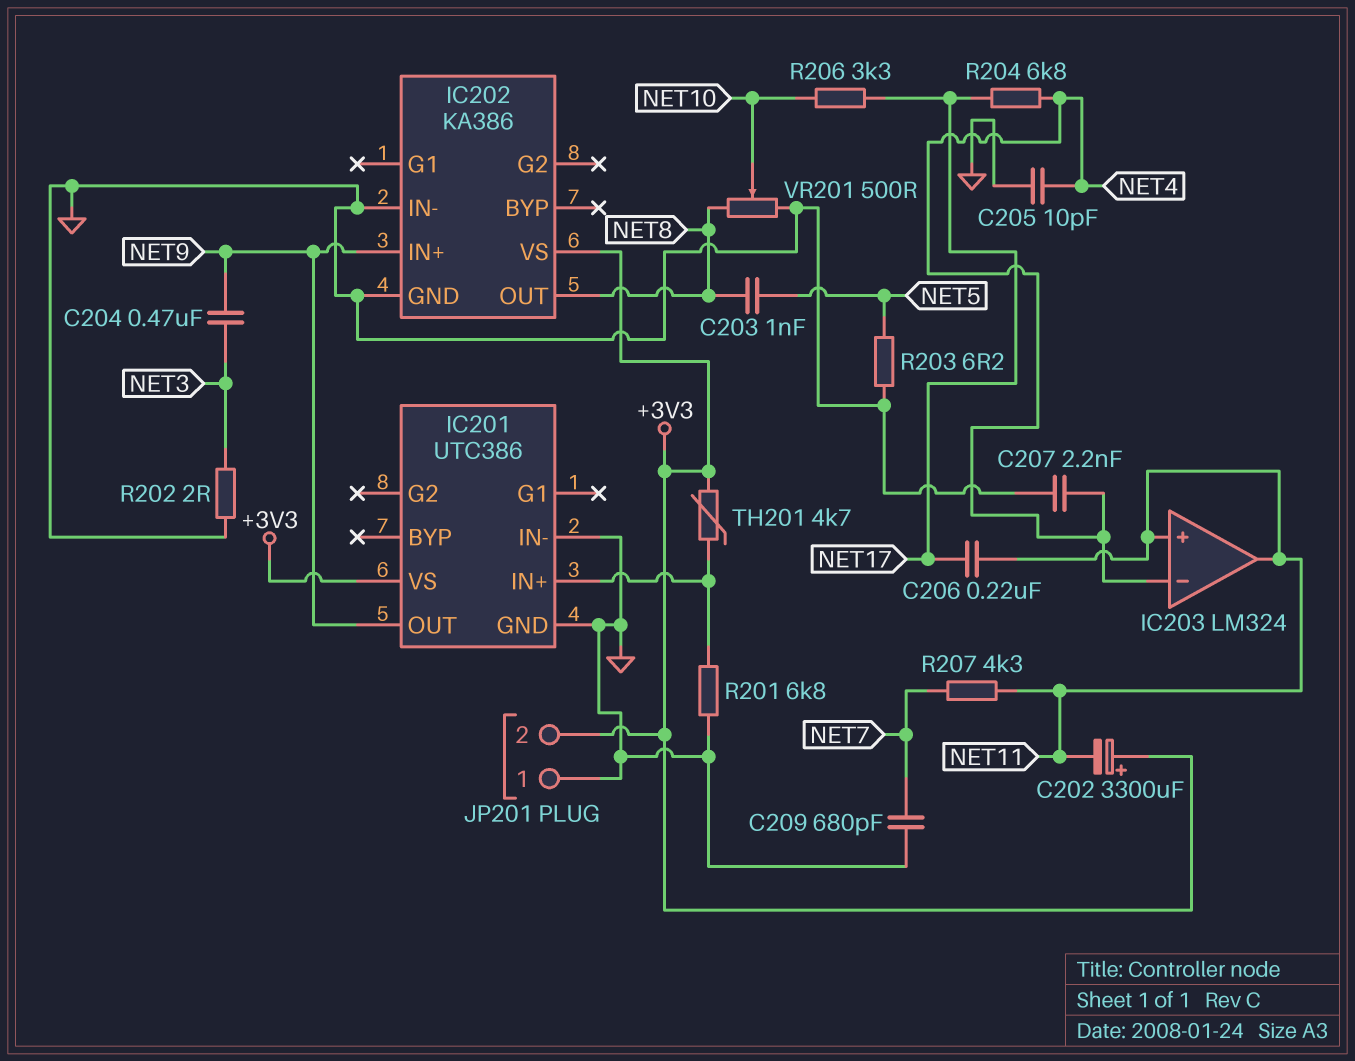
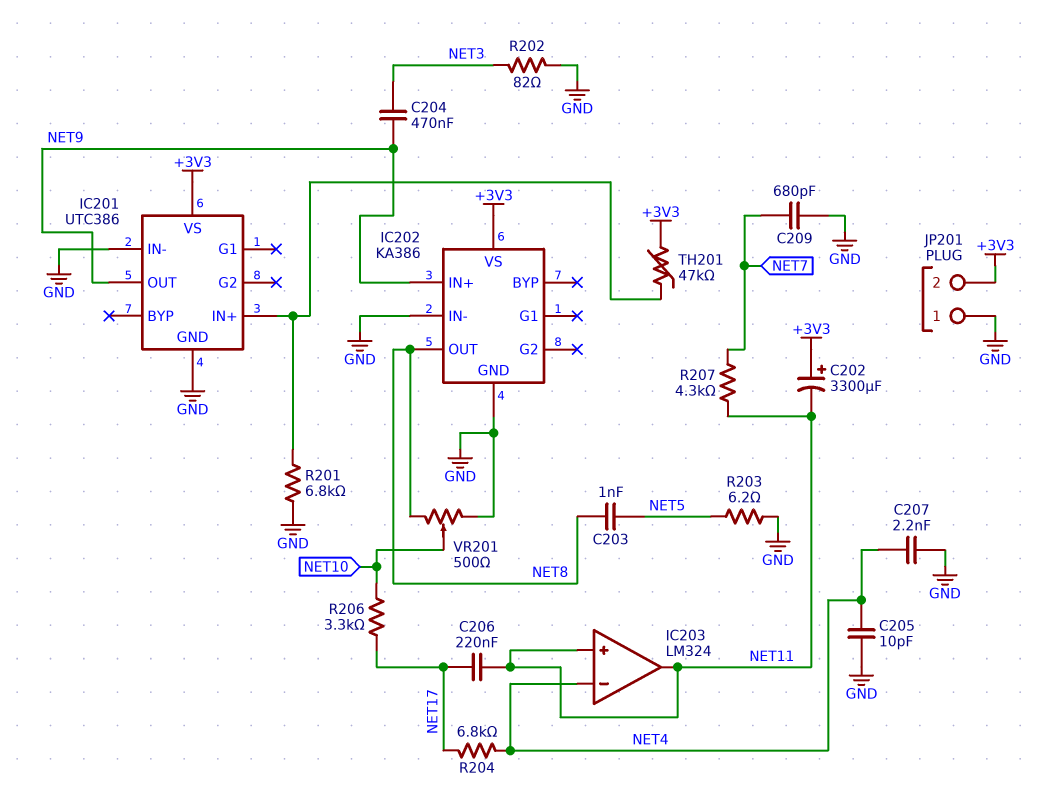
R202: 2 (GND, NET3) -> 82 (GND, NET3)
TH201: 4.7k (+3V3, IC201/IN+) -> 47k (+3V3, IC201/IN+)

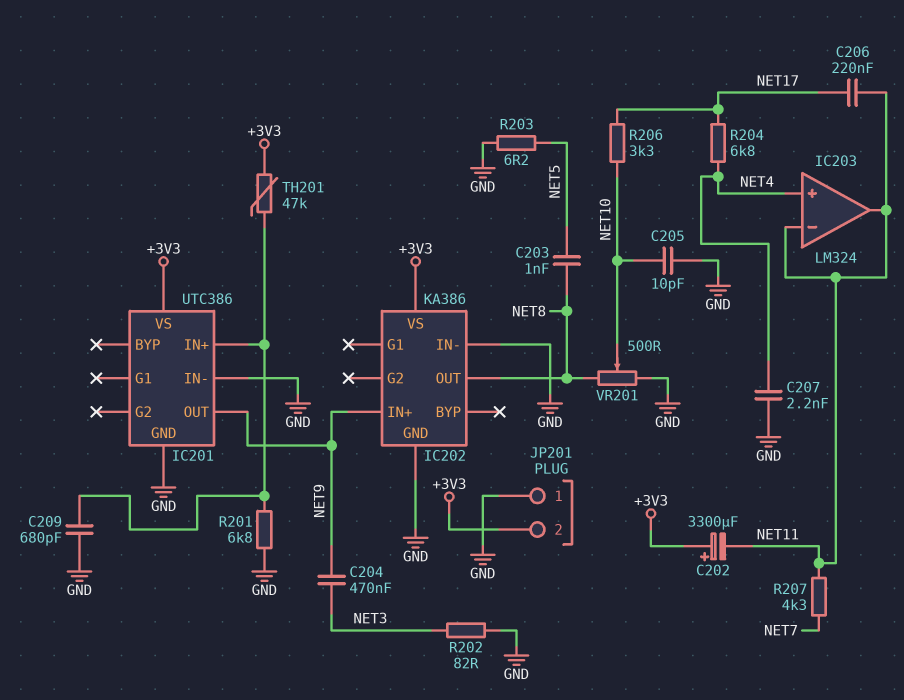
C205: 10pF (GND, NET4) -> 10pF (GND, NET10)
C209: 680pF (GND, NET7) -> 680pF (GND, IC201/IN+)
IC203 pin in+: NET11 -> NET4
IC203 pin in-: NET4 -> NET11

